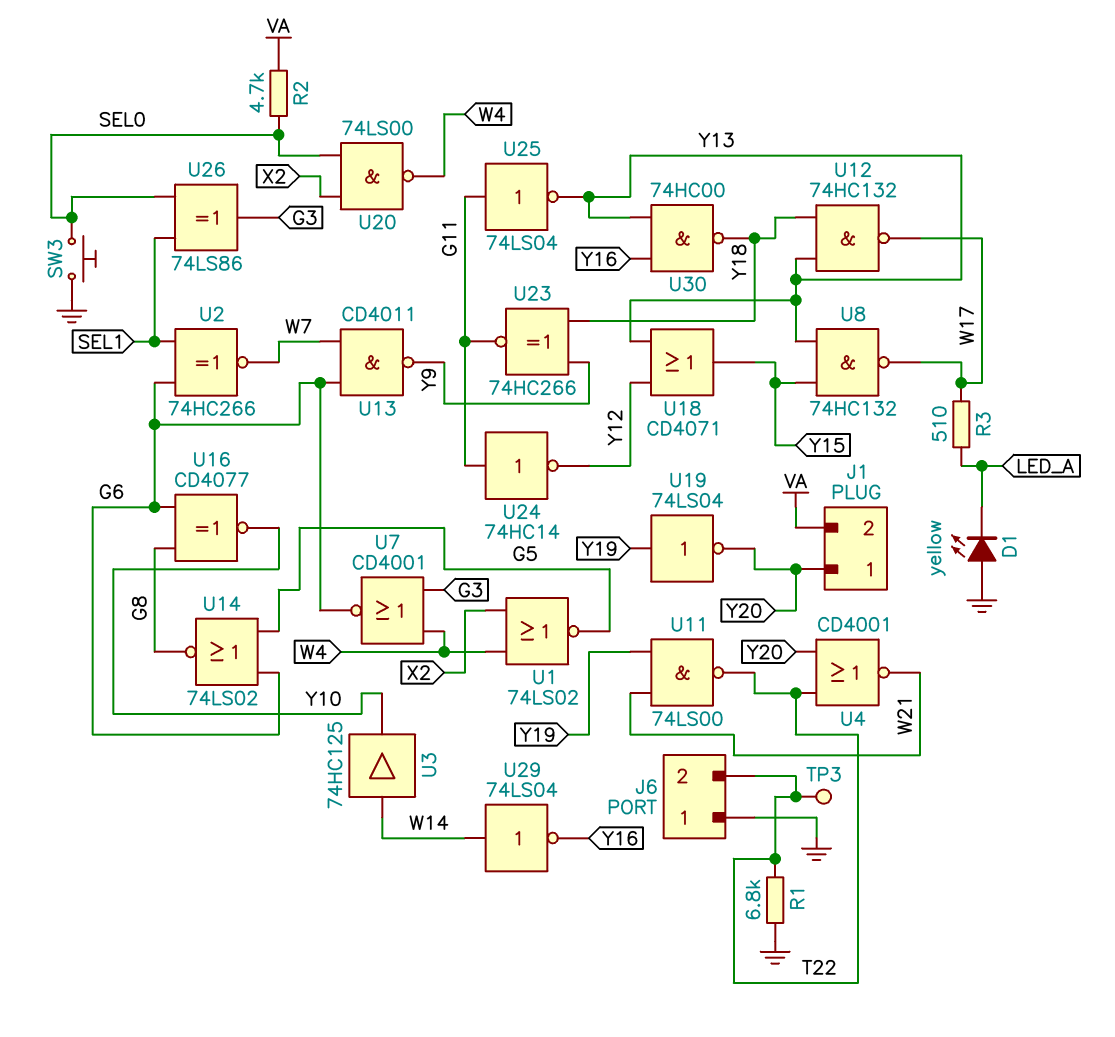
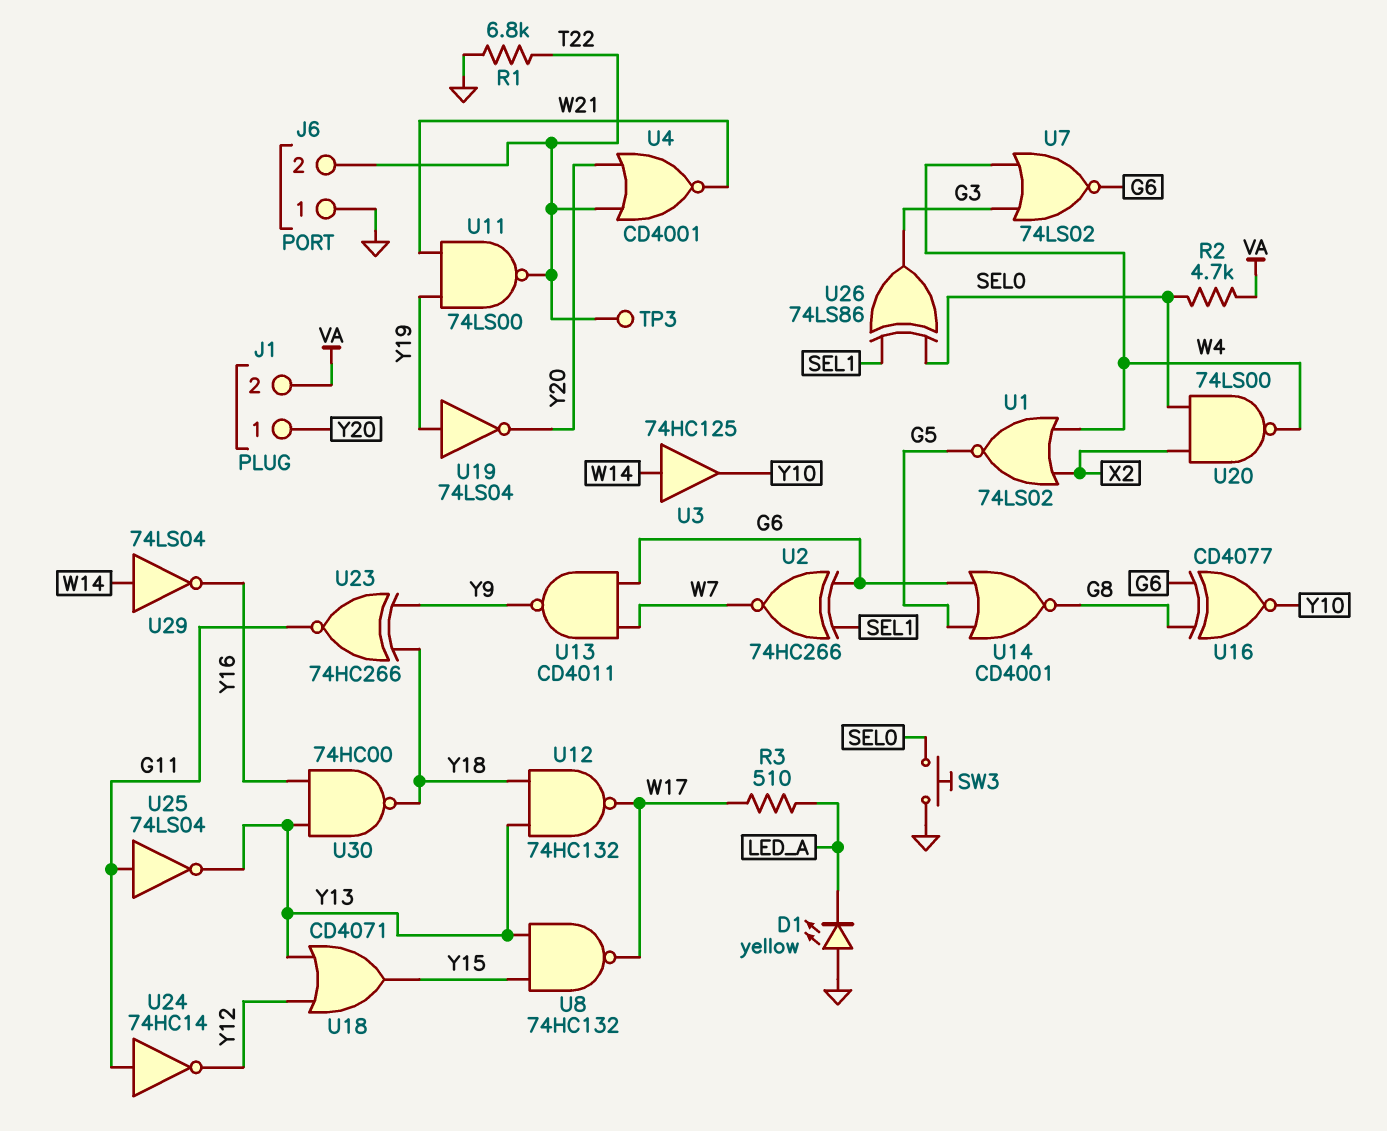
U7: NOR CD4001 (in G3, in W4, out G6) -> NOR 74LS02 (in G3, in W4, out G6)
U14: NOR 74LS02 (in G5, in G6, out G8) -> NOR CD4001 (in G5, in G6, out G8)

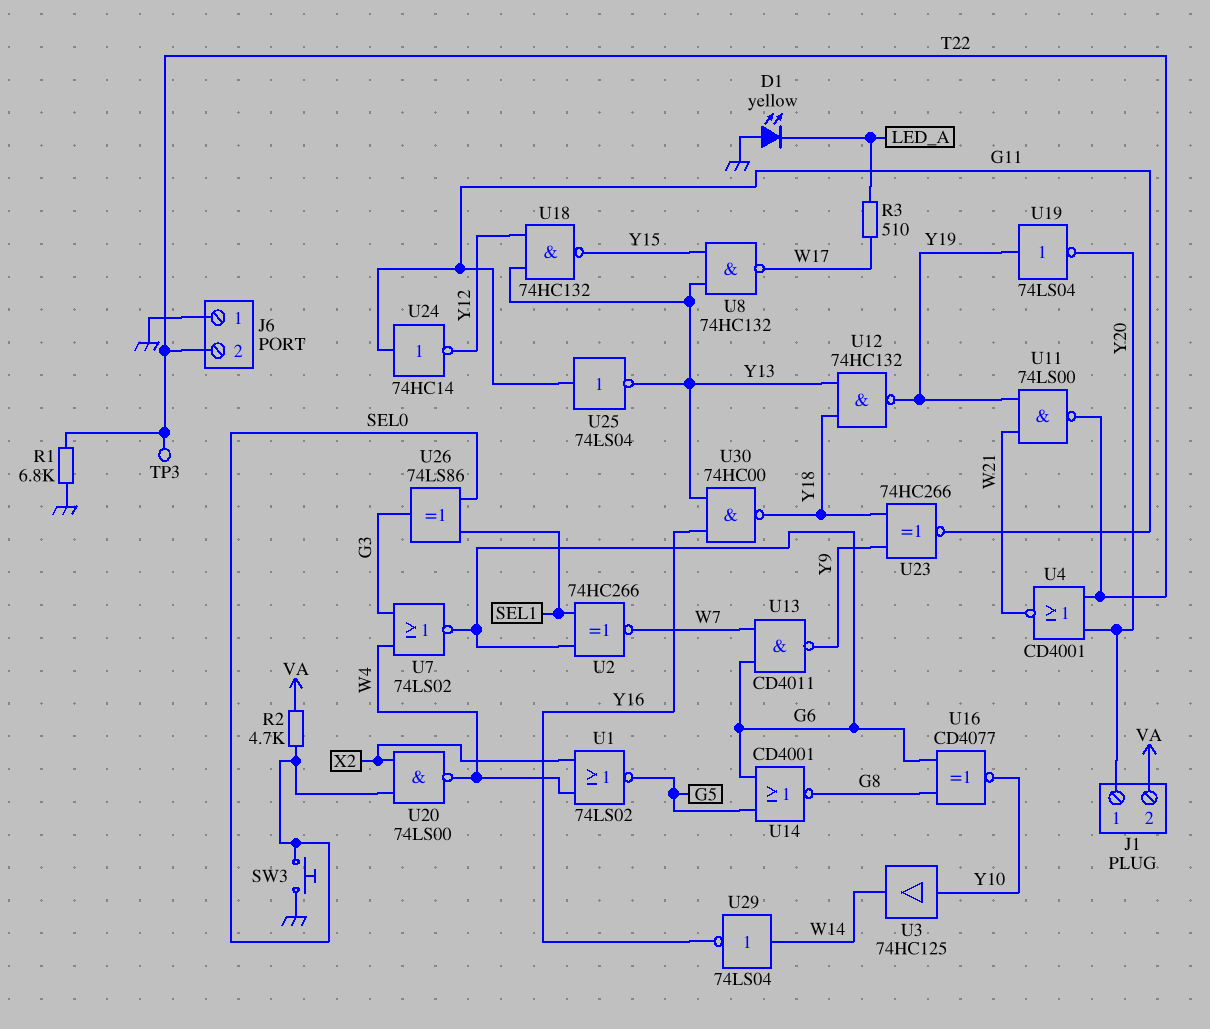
U3: buffer 74HC125 (in W14, out Y10) -> buffer 74HC125 (in Y10, out W14)
U12: NAND 74HC132 (in Y13, in Y18, out W17) -> NAND 74HC132 (in Y13, in Y18, out Y19)
U18: OR CD4071 (in Y12, in Y13, out Y15) -> NAND 74HC132 (in Y12, in Y13, out Y15)

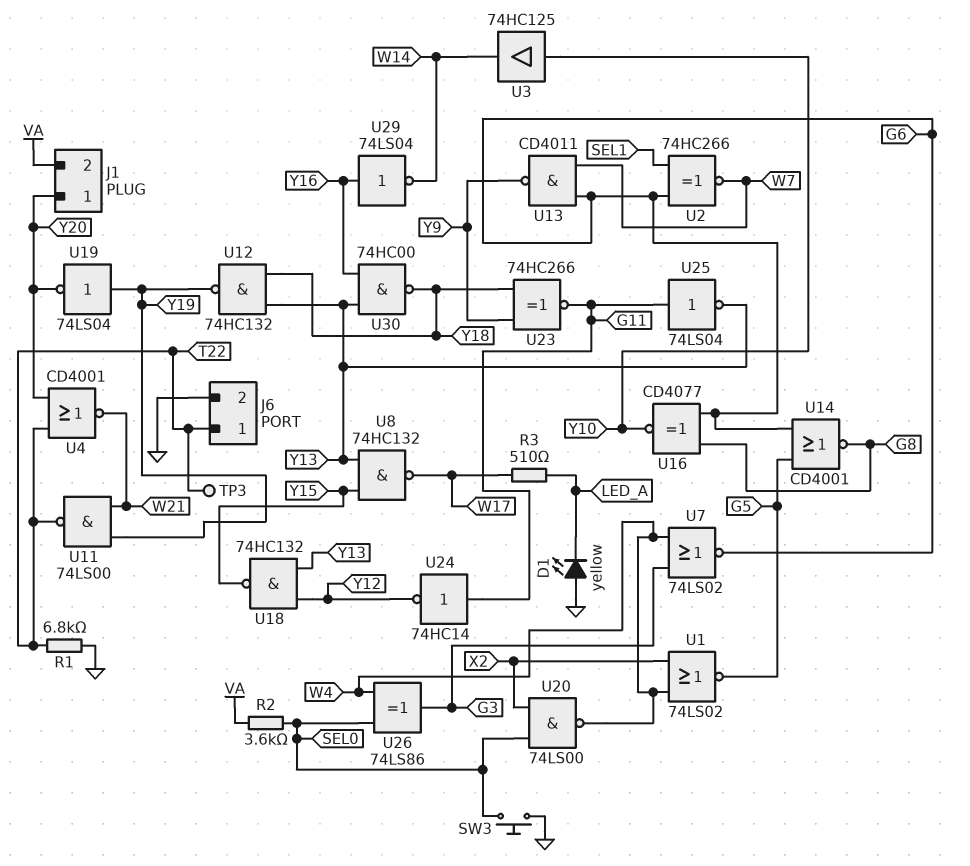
J6 pin 1: GND -> T22
J6 pin 2: T22 -> GND
R2: 4.7k (SEL0, VA) -> 3.6k (SEL0, VA)
U26: XOR 74LS86 (in SEL0, in SEL1, out G3) -> XOR 74LS86 (in SEL0, in W4, out G3)
U29: NOT 74LS04 (in W14, out Y16) -> NOT 74LS04 (in Y16, out W14)

